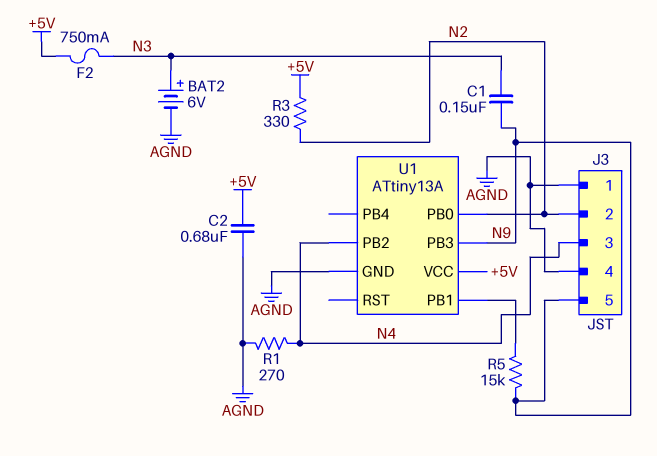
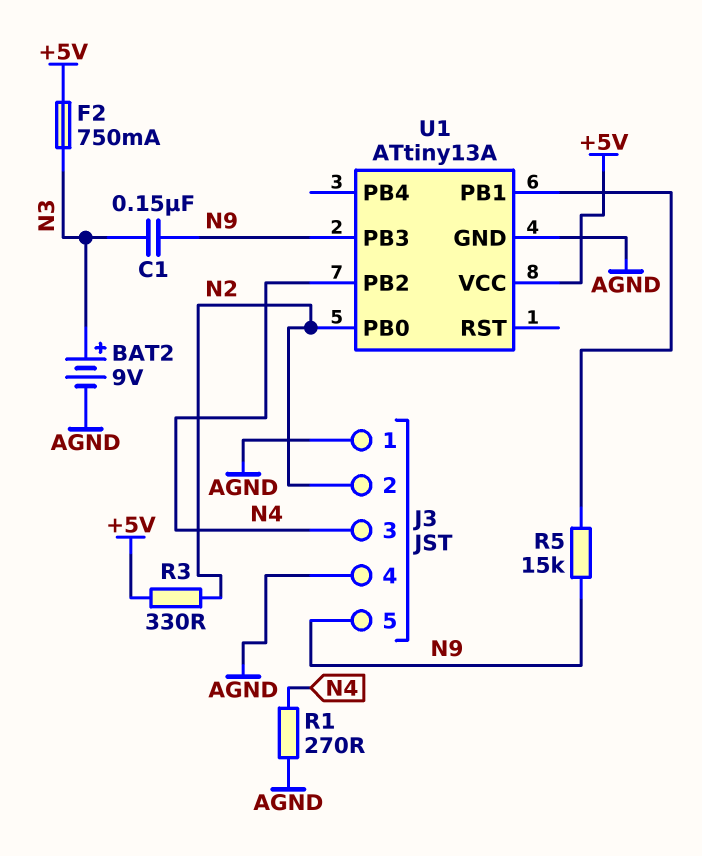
BAT2: 6V (plus N3, minus AGND) -> 9V (plus N3, minus AGND)
C2: 680nF (+5V, AGND) -> none

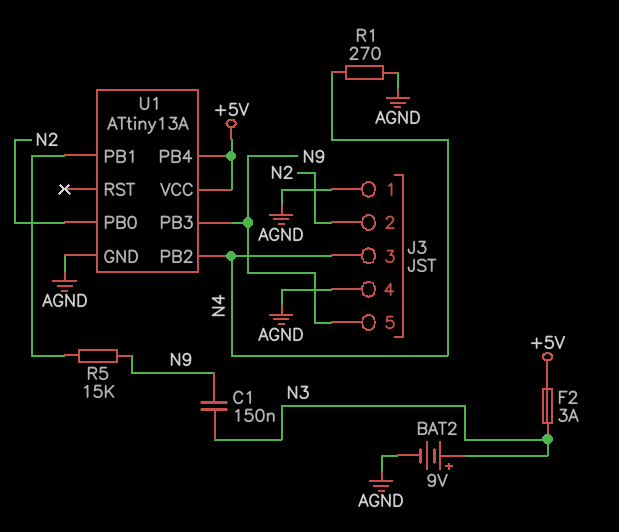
F2: 750mA (+5V, N3) -> 3A (+5V, N3)
R3: 330 (+5V, N2) -> none
U1 pin PB4: none -> +5V

